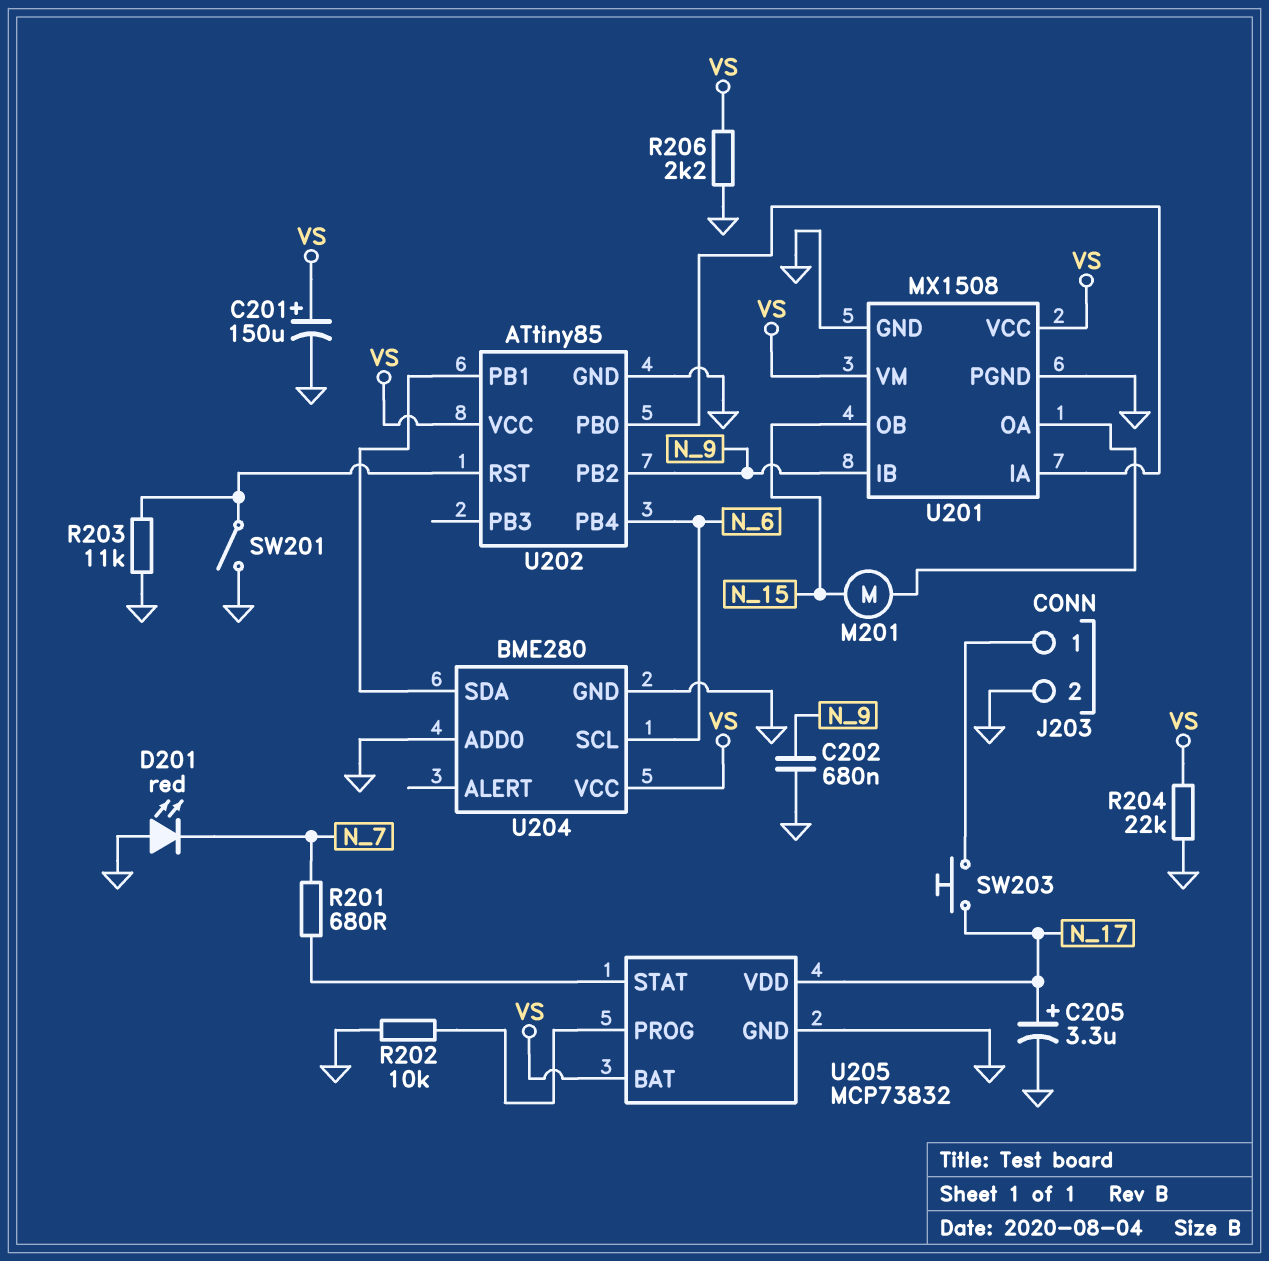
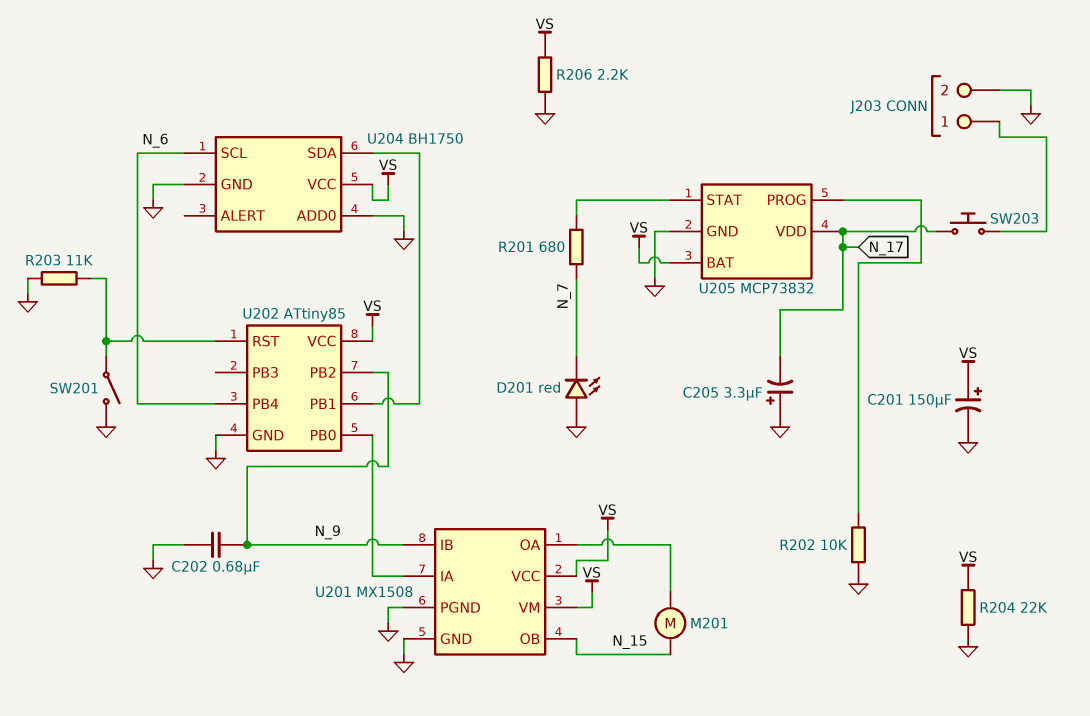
C205: 3.3uF (plus N_17, minus GND) -> 3.3uF (plus GND, minus N_17)
U204: BME280 -> BH1750

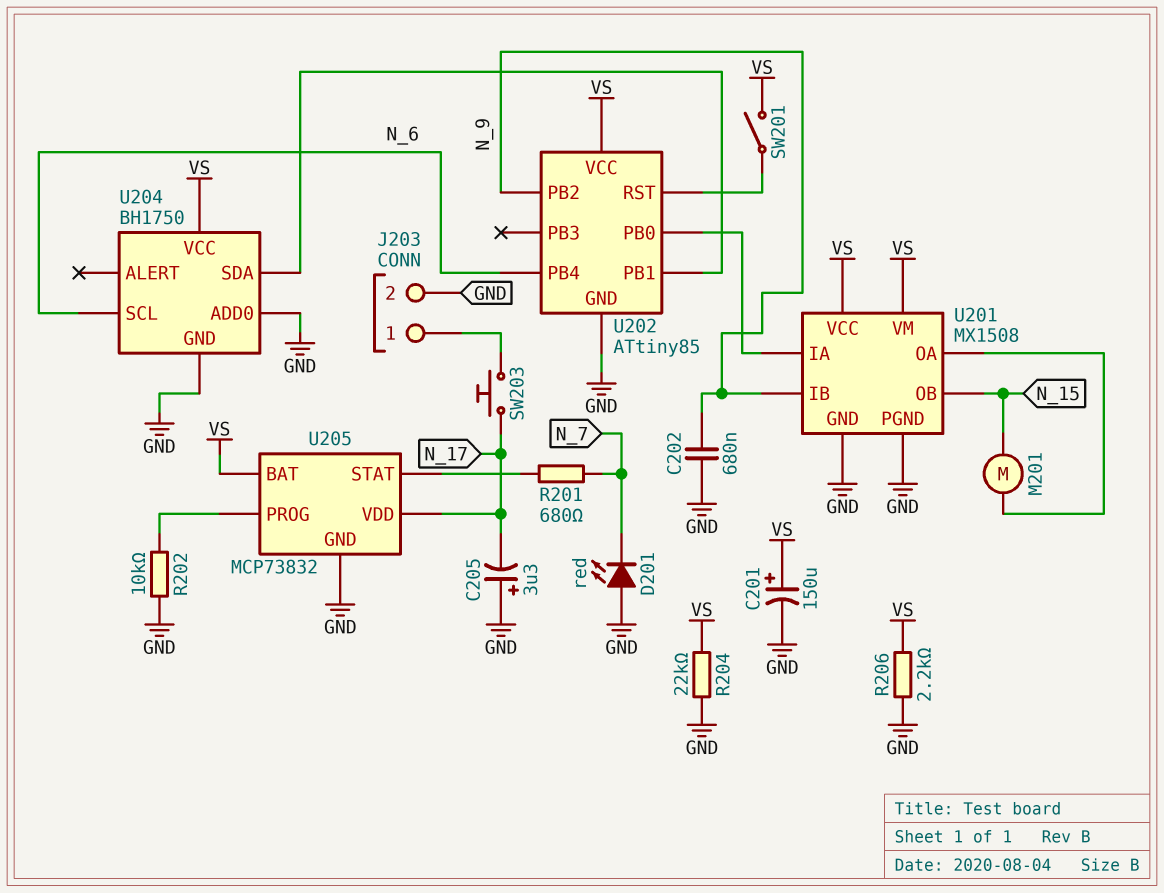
R203: 11k (GND, U202/RST) -> none
SW201: switch (GND, U202/RST) -> switch (U202/RST, VS)

